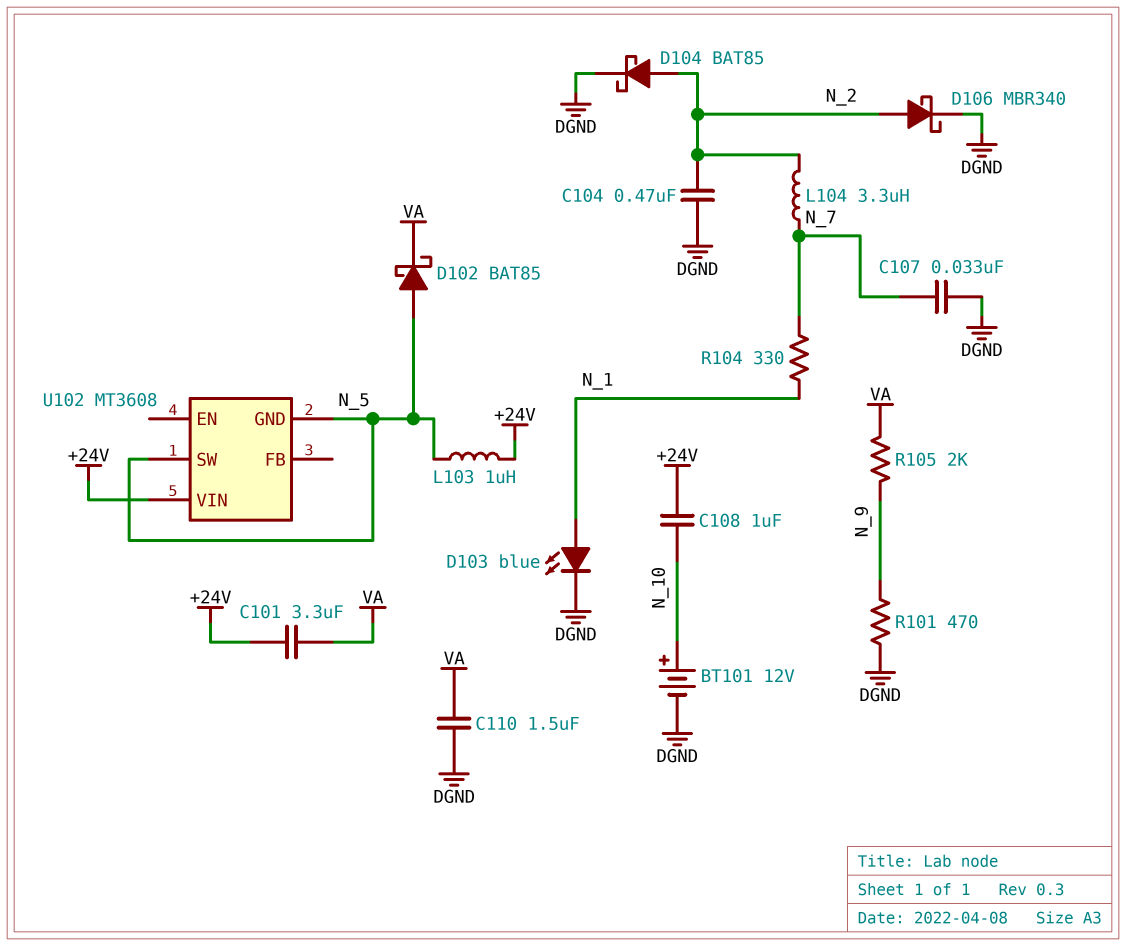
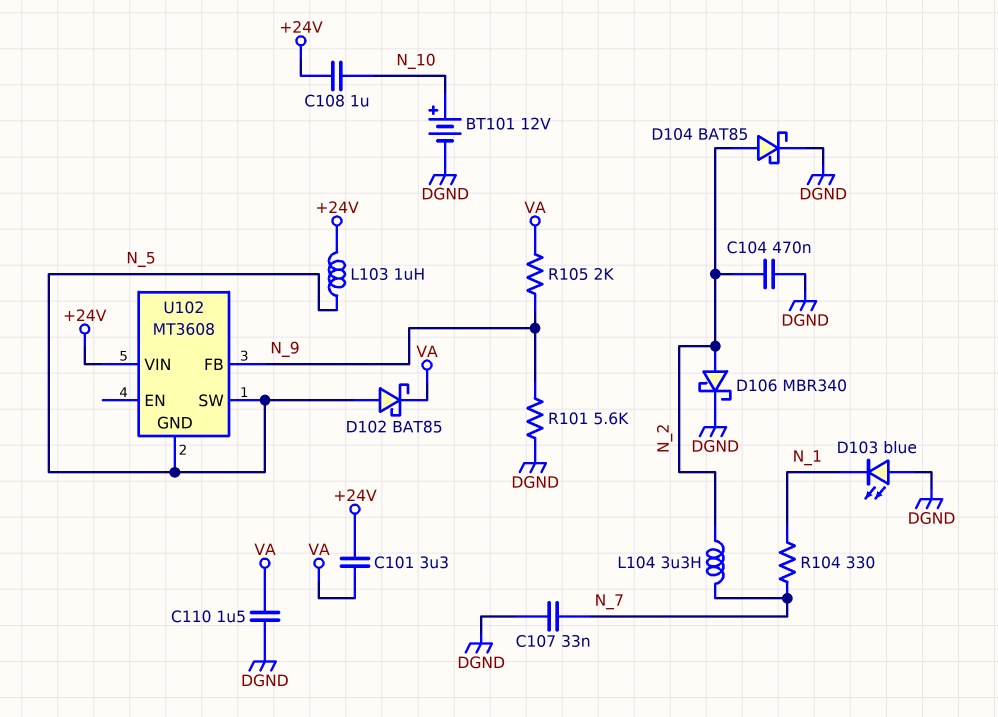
D103: LED blue (A N_1, K DGND) -> LED blue (A DGND, K N_1)
R101: 470 (DGND, N_9) -> 5.6k (DGND, N_9)
U102 pin FB: none -> N_9

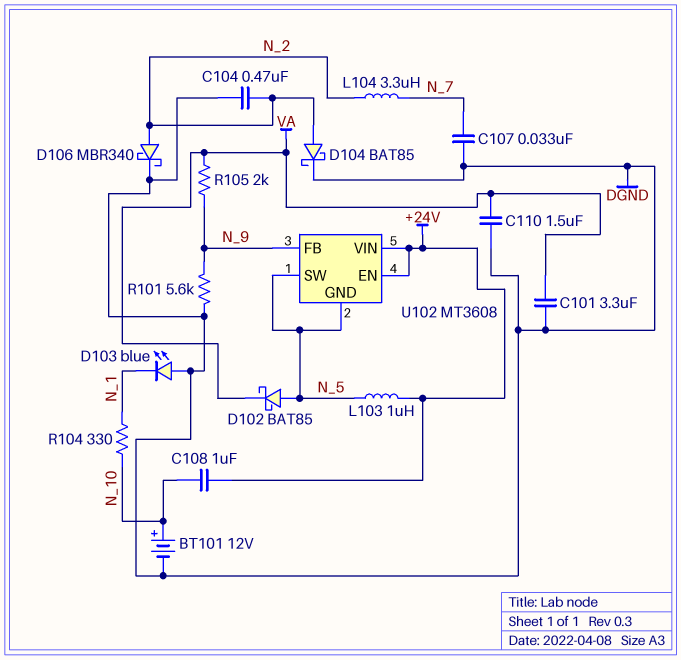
C101: 3.3uF (+24V, VA) -> 3.3uF (DGND, VA)
R104: 330 (N_1, N_7) -> 330 (N_1, N_10)
U102 pin EN: none -> +24V

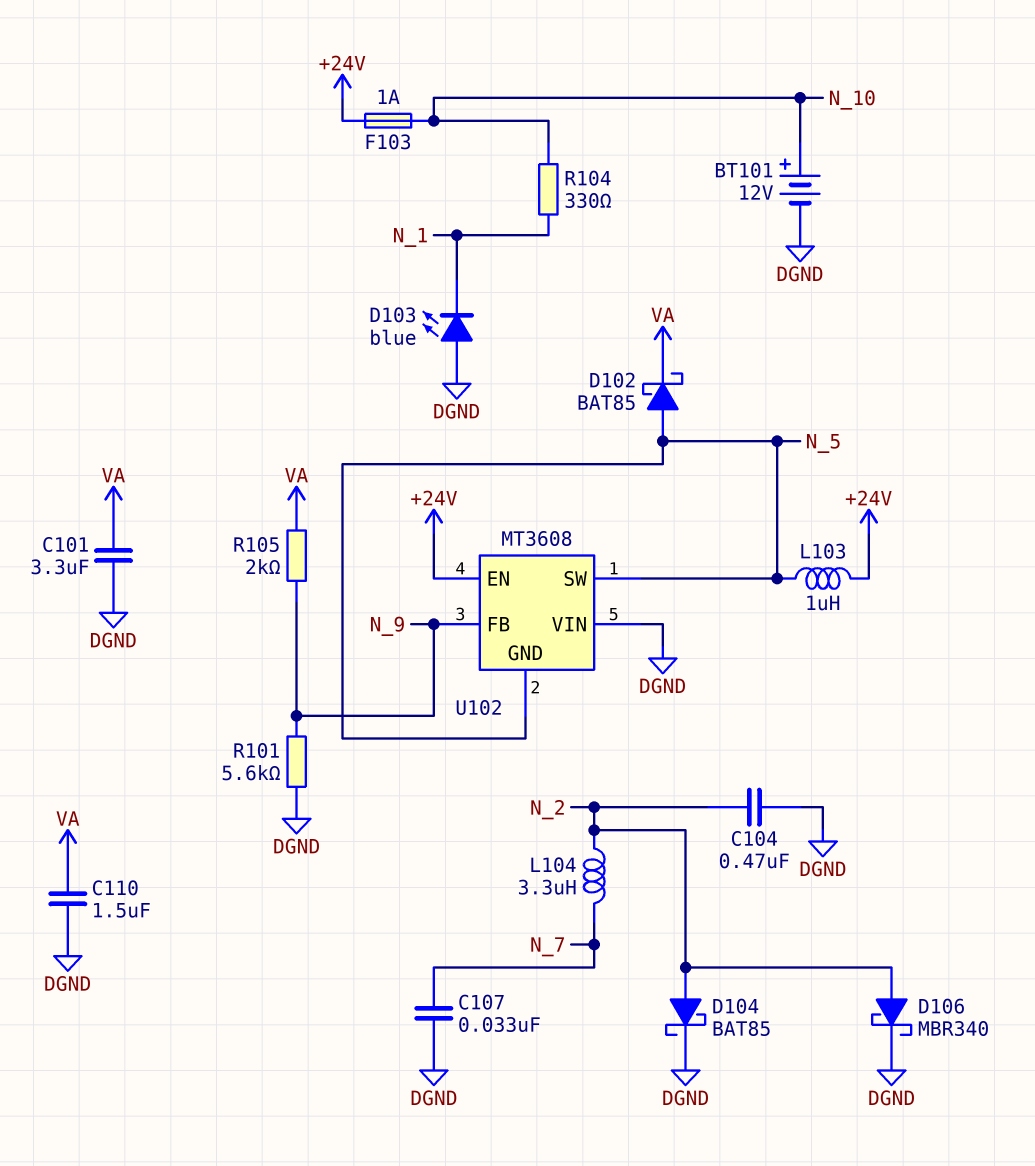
C108: 1uF (+24V, N_10) -> none
F103: none -> 1A (+24V, N_10)
U102 pin VIN: +24V -> DGND

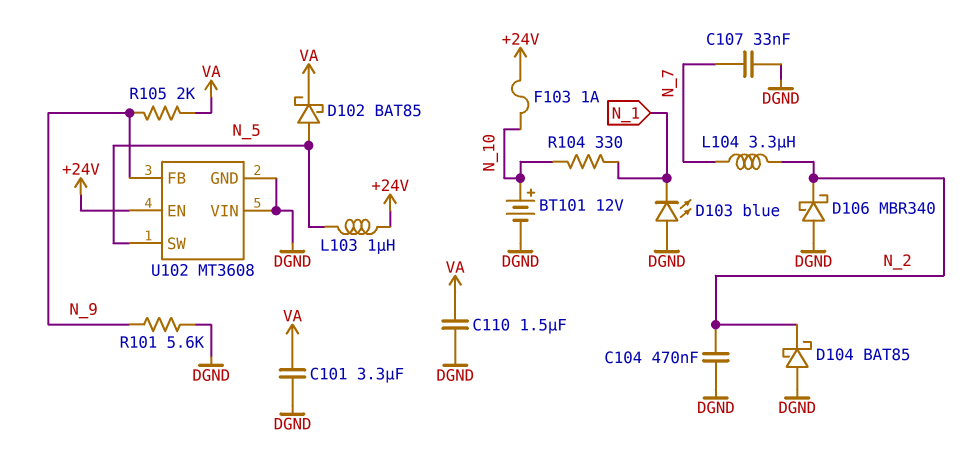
D104: schottky BAT85 (A N_2, K DGND) -> schottky BAT85 (A DGND, K N_2)
D106: schottky MBR340 (A N_2, K DGND) -> schottky MBR340 (A DGND, K N_2)
U102 pin GND: N_5 -> DGND

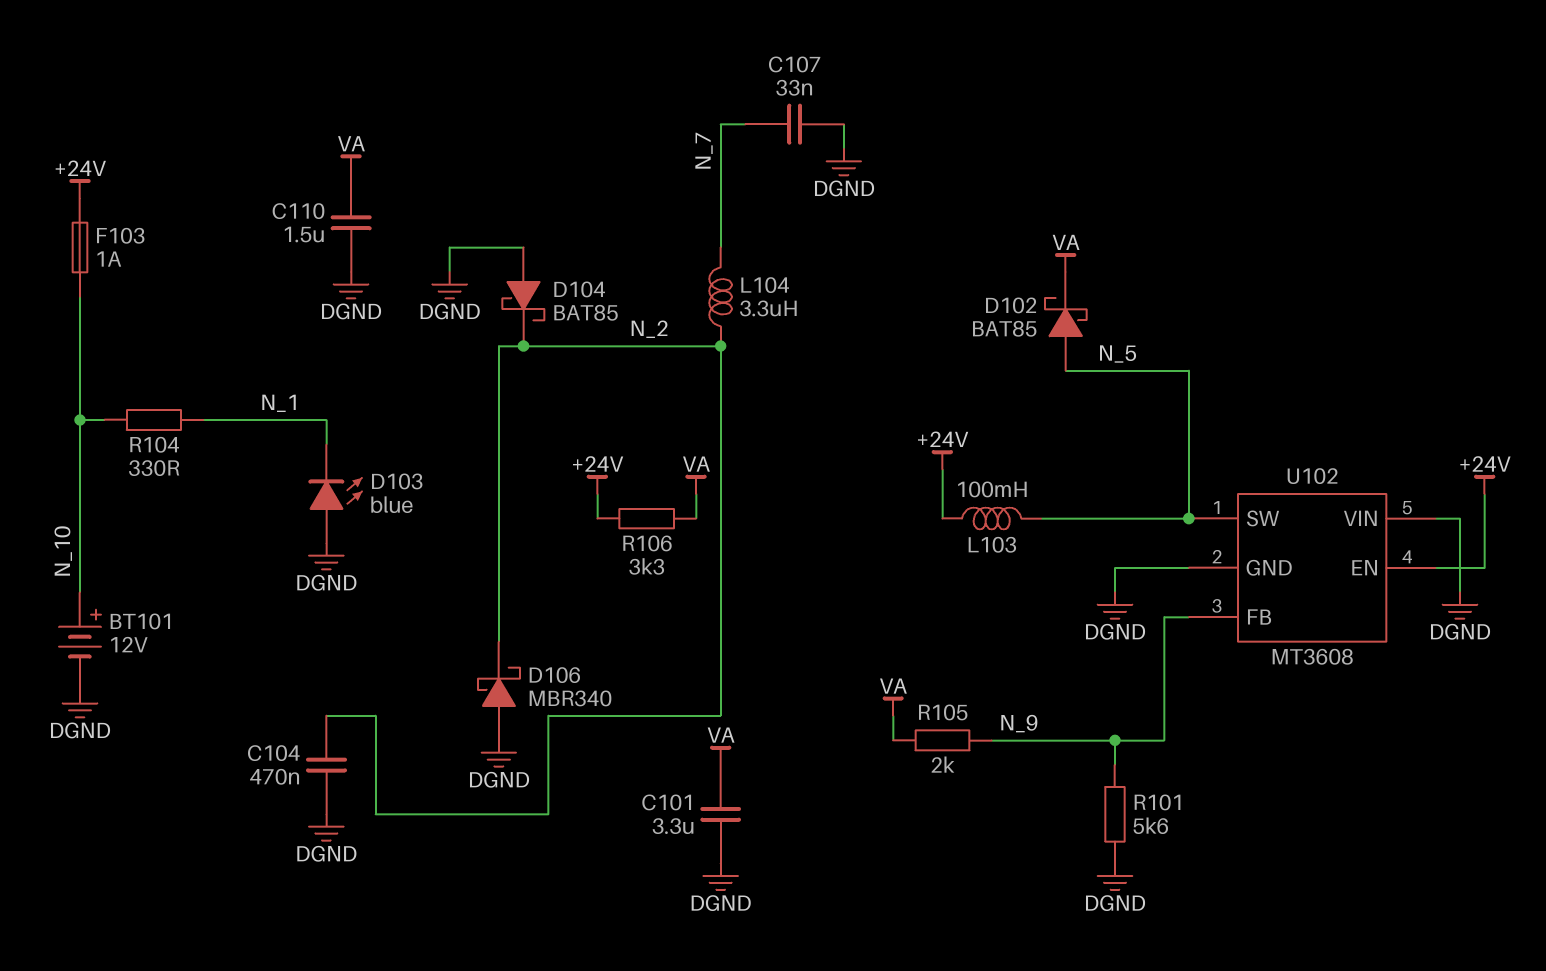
L103: 1uH (+24V, N_5) -> 100mH (+24V, N_5)
R106: none -> 3.3k (+24V, VA)

